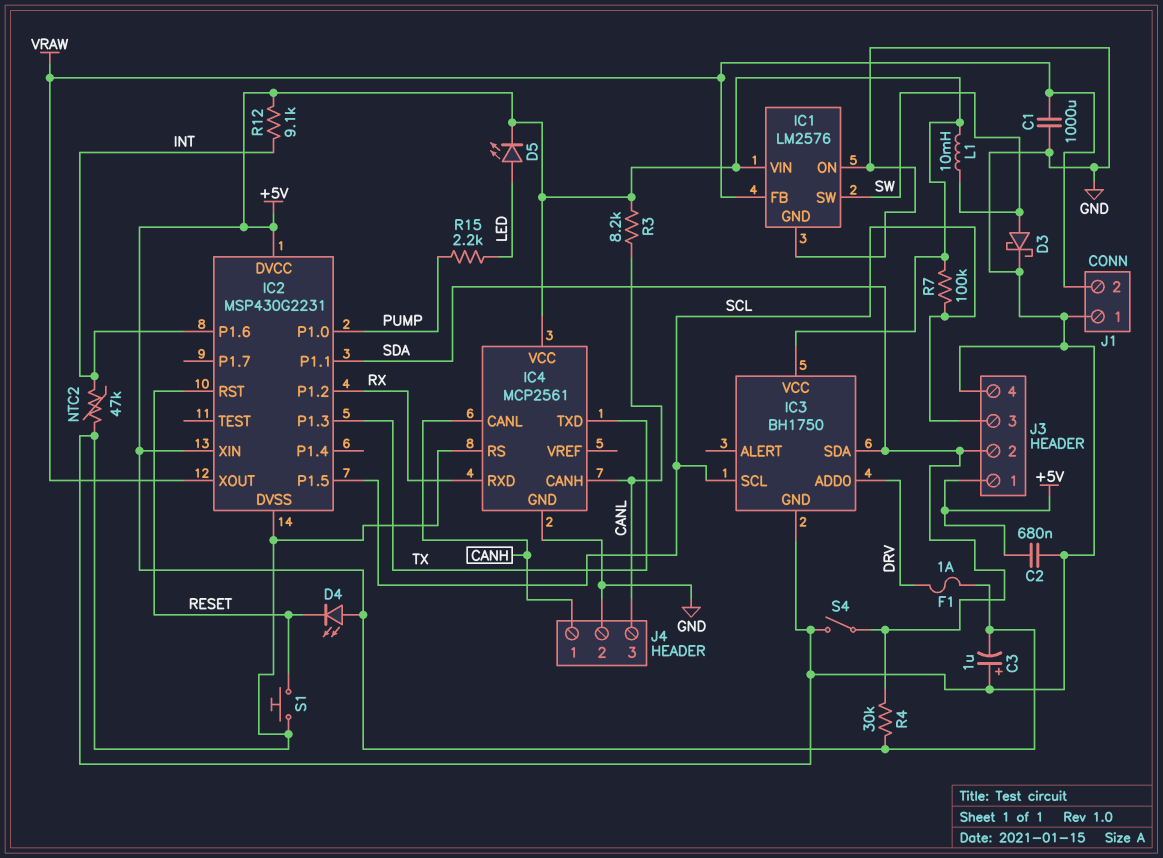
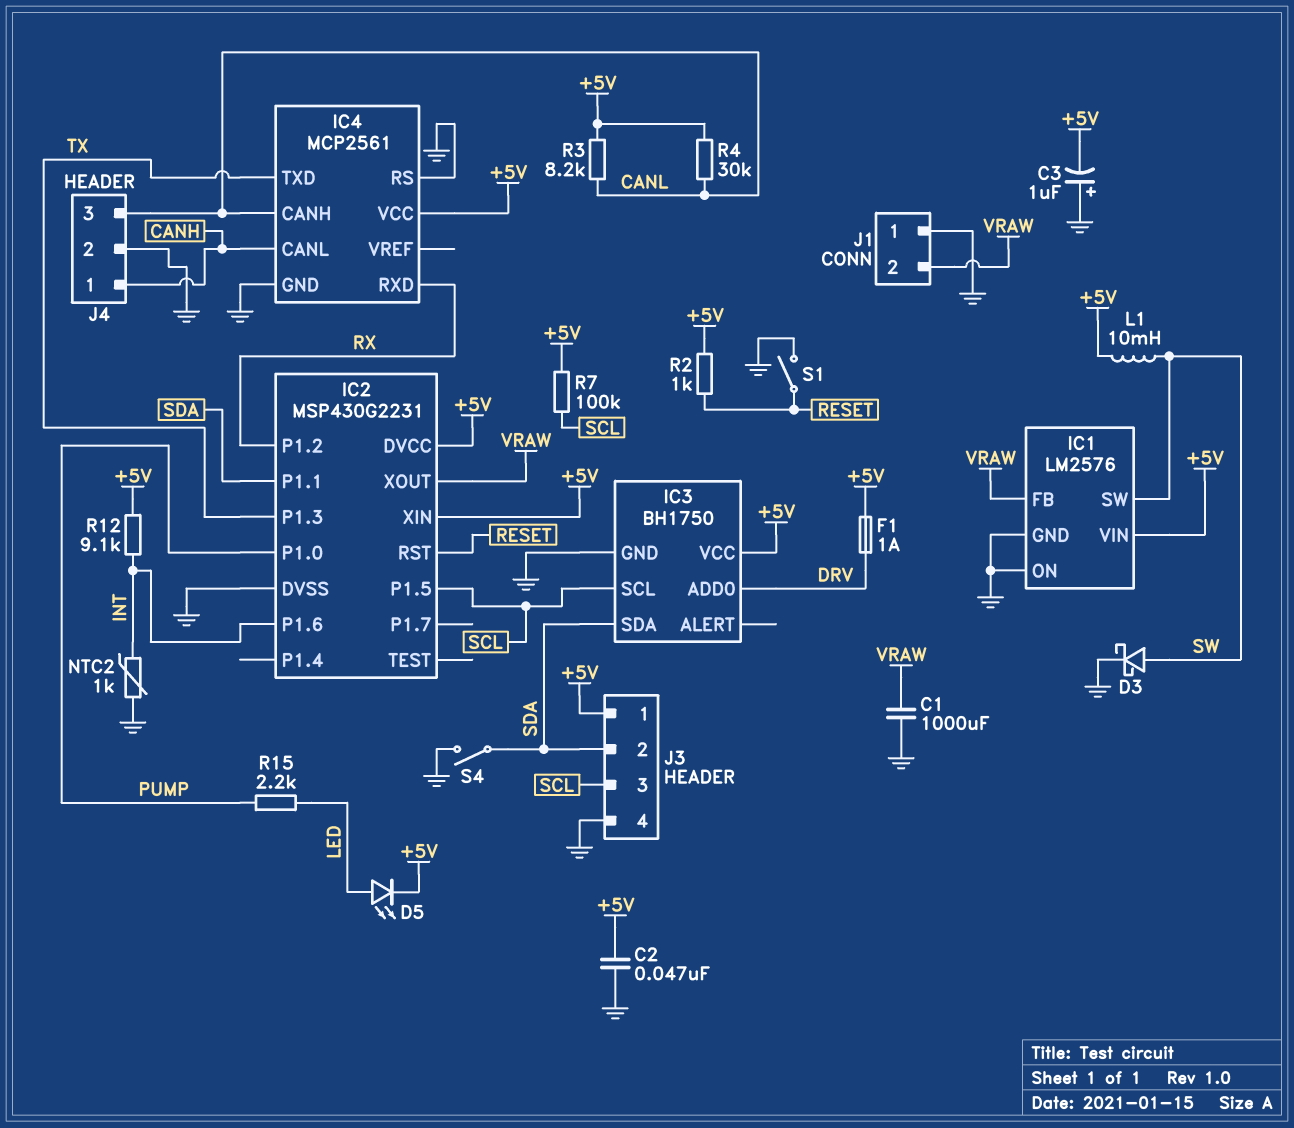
C2: 680nF (+5V, GND) -> 47nF (+5V, GND)
D4: LED (A +5V, K RESET) -> none
NTC2: 47k (GND, INT) -> 1k (GND, INT)
R2: none -> 1k (+5V, RESET)
R4: 30k (+5V, SDA) -> 30k (+5V, CANL)
S1: button (GND, RESET) -> switch (GND, RESET)

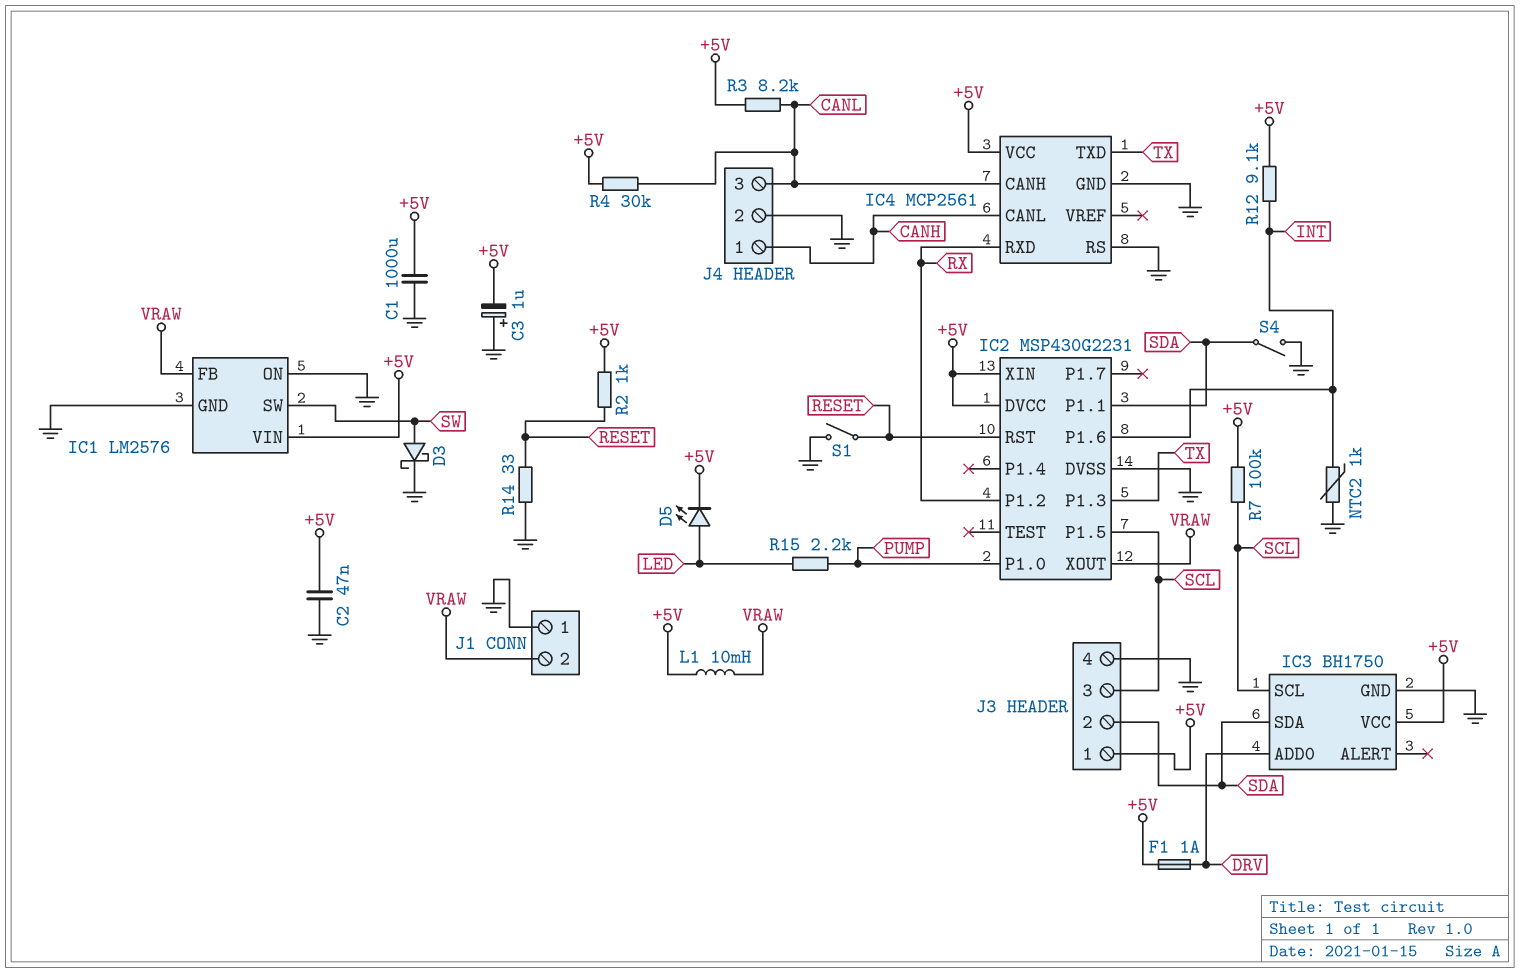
C1: 1000uF (GND, VRAW) -> 1000uF (+5V, GND)
L1: 10mH (+5V, SW) -> 10mH (+5V, VRAW)
R14: none -> 33 (GND, RESET)

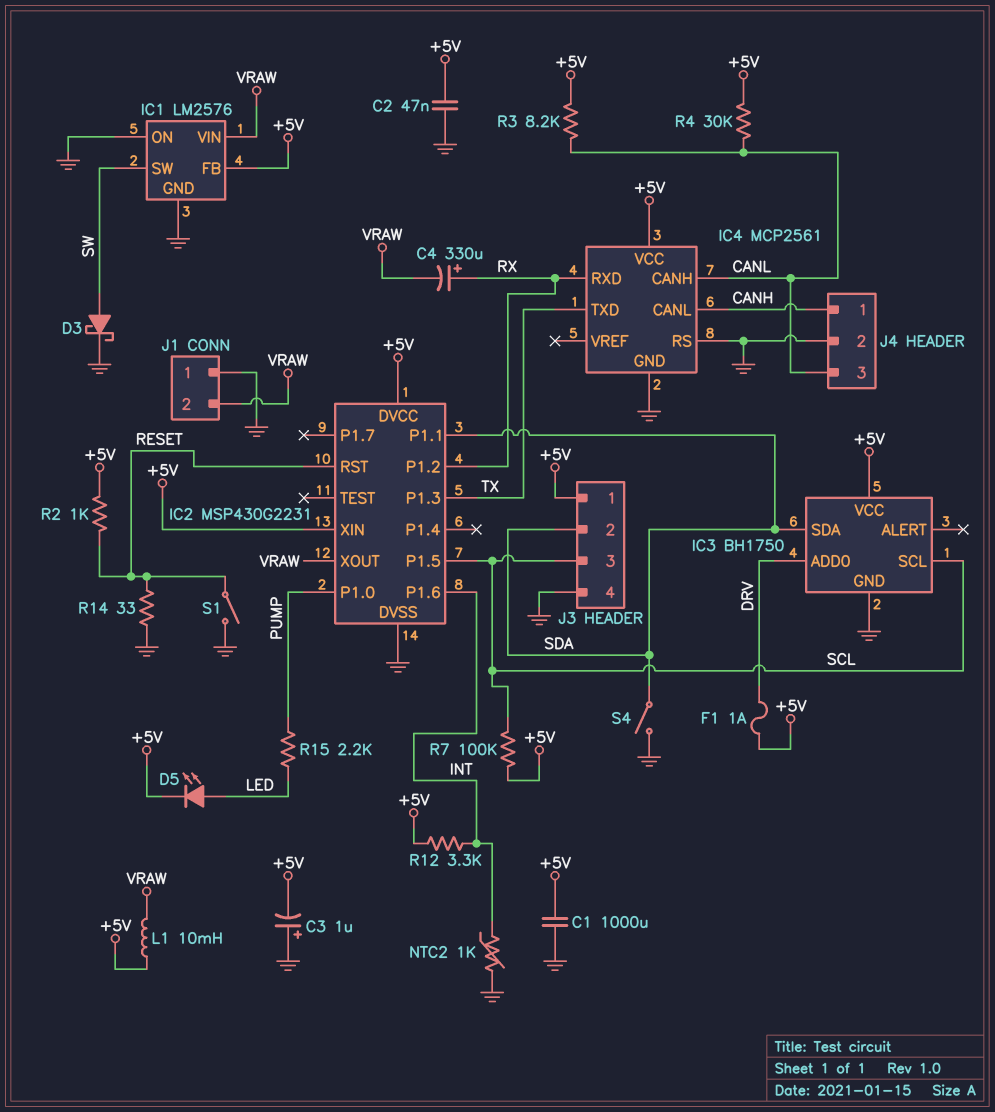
C4: none -> 330uF (plus RX, minus VRAW)
IC1 pin FB: VRAW -> +5V
IC1 pin VIN: +5V -> VRAW
R12: 9.1k (+5V, INT) -> 3.3k (+5V, INT)

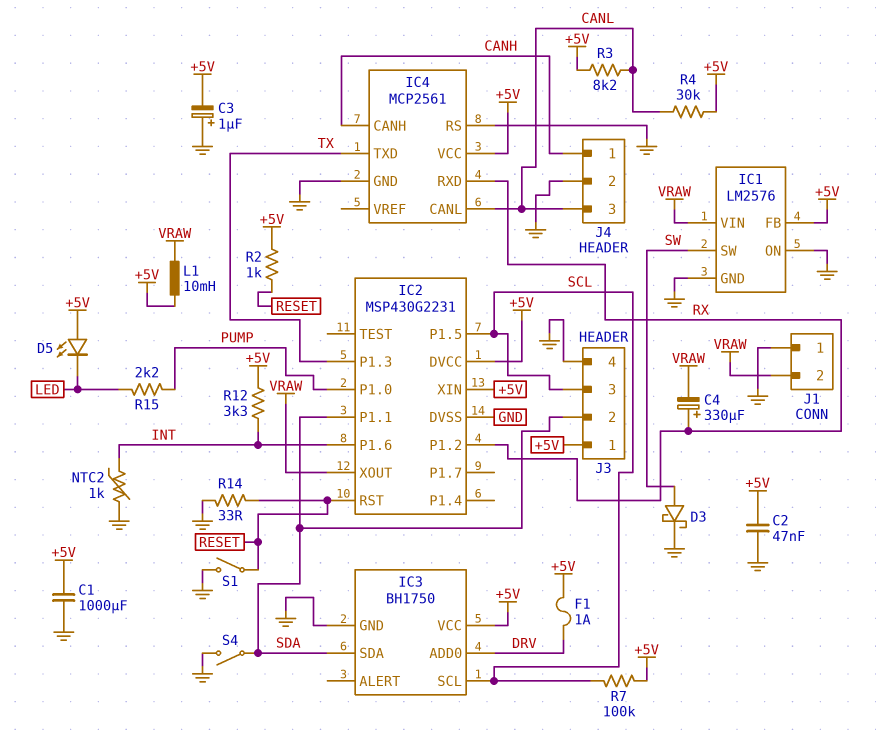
D5: LED (A LED, K +5V) -> LED (A +5V, K LED)
IC4 pin CANH: CANL -> CANH
IC4 pin CANL: CANH -> CANL

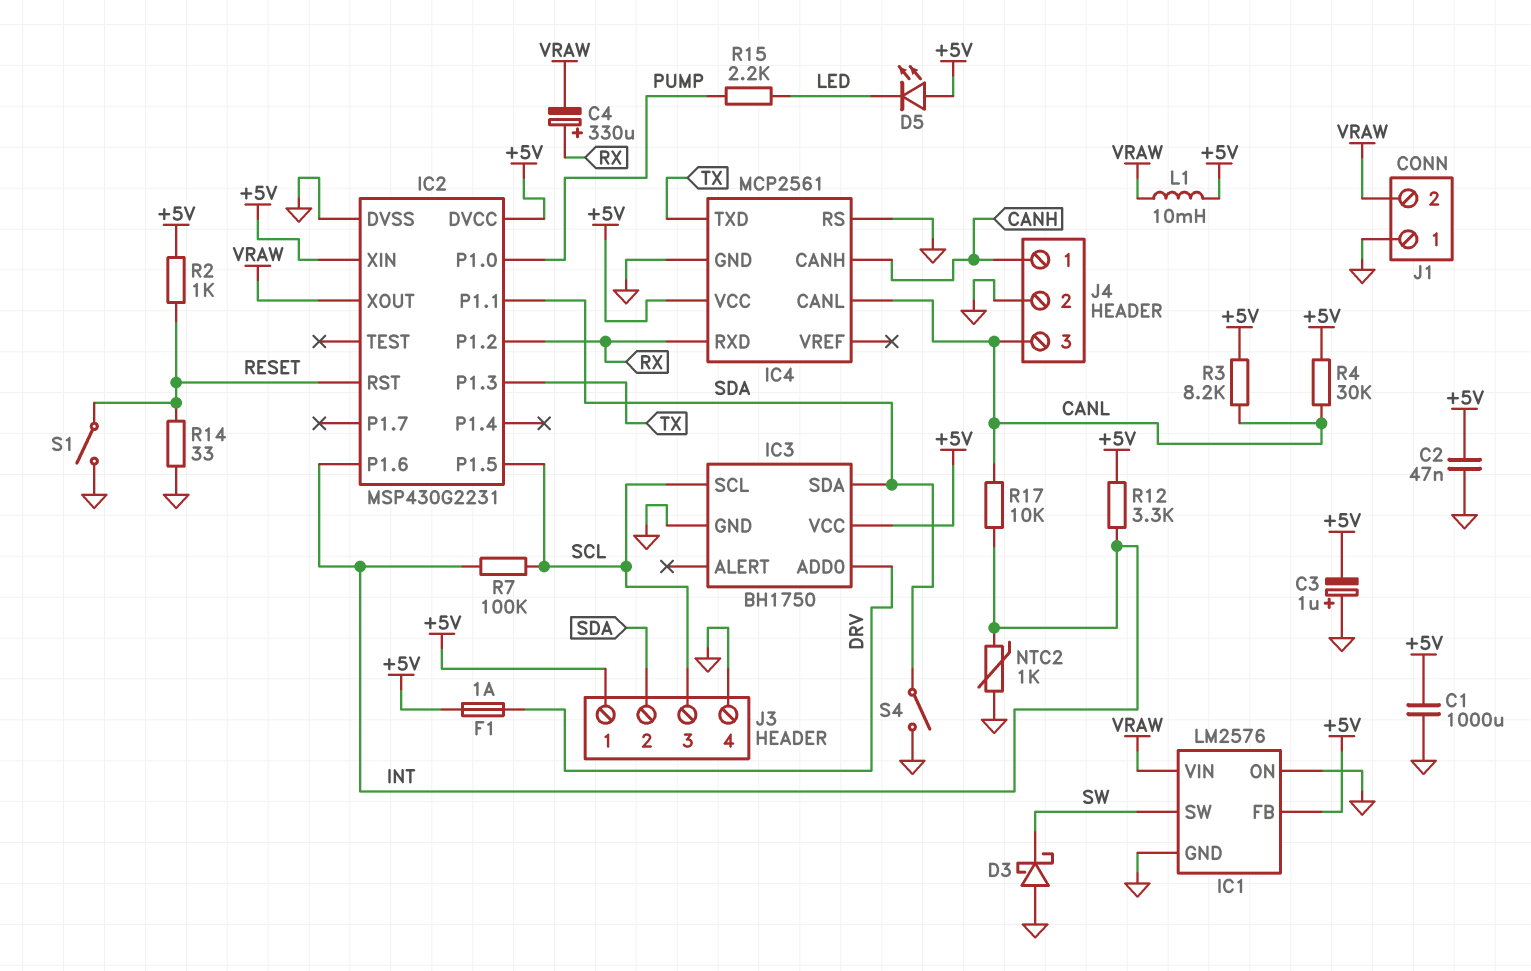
D3: schottky (A SW, K GND) -> schottky (A GND, K SW)
R7: 100k (+5V, SCL) -> 100k (INT, SCL)
R17: none -> 10k (CANL, INT)

